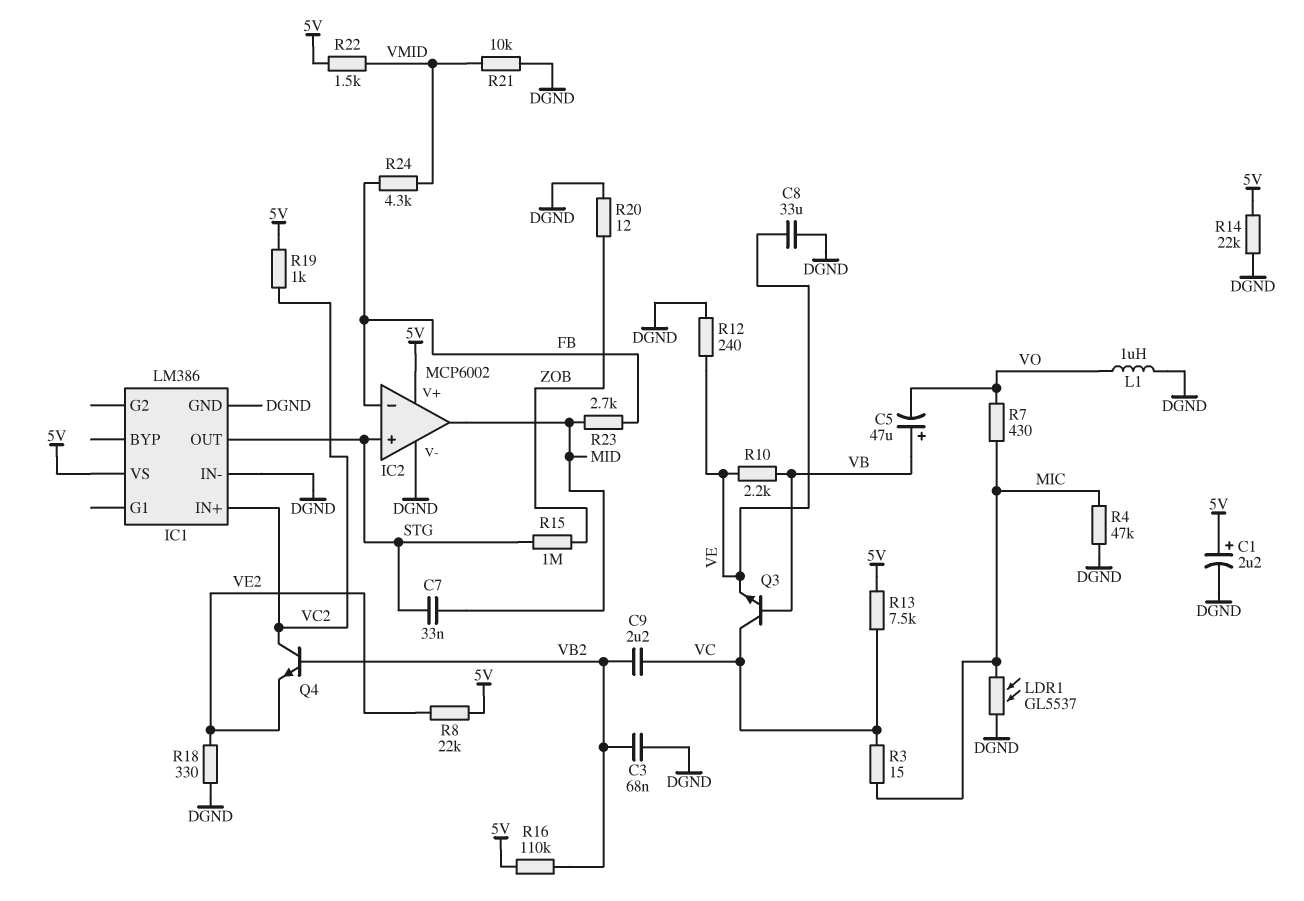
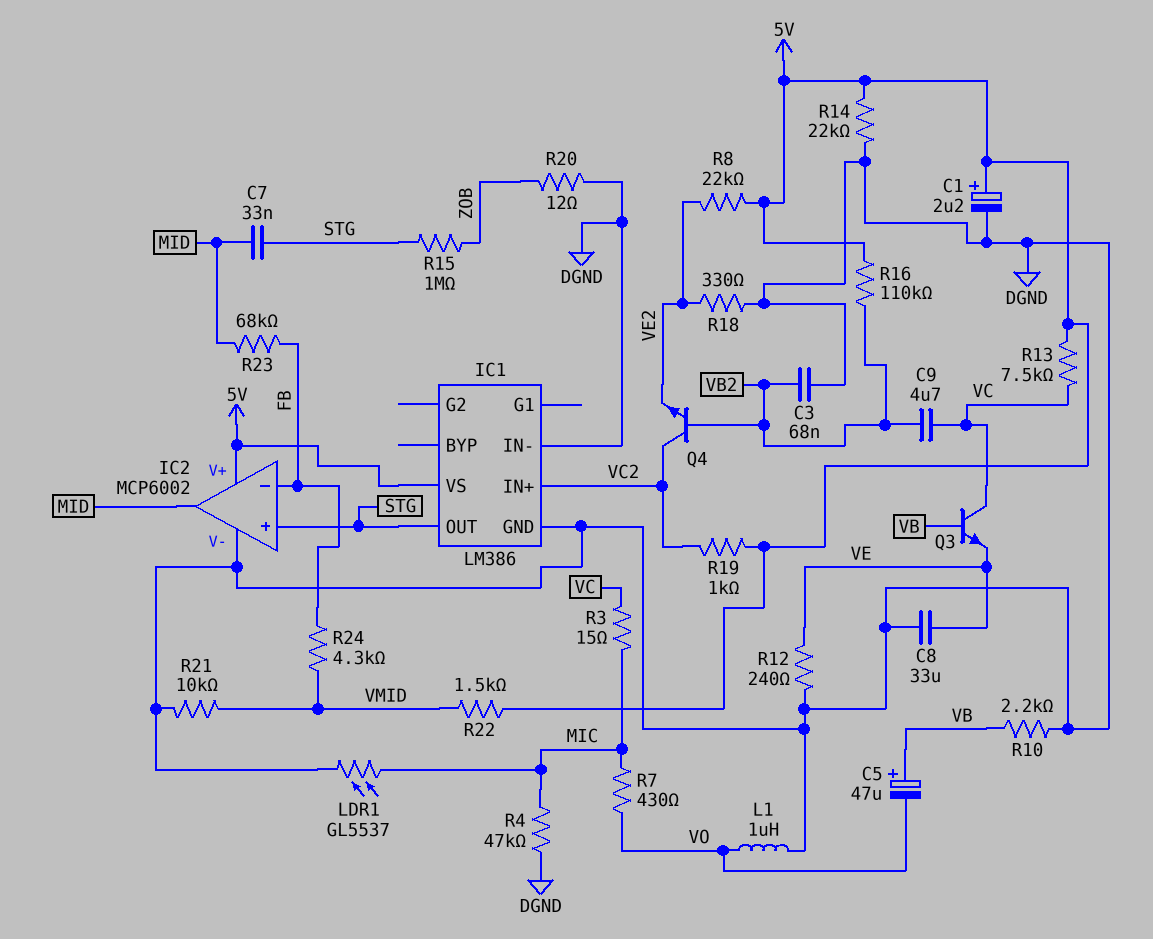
C9: 2.2uF (VB2, VC) -> 4.7uF (VB2, VC)
R10: 2.2k (VB, VE) -> 2.2k (DGND, VB)
R23: 2.7k (FB, MID) -> 68k (FB, MID)

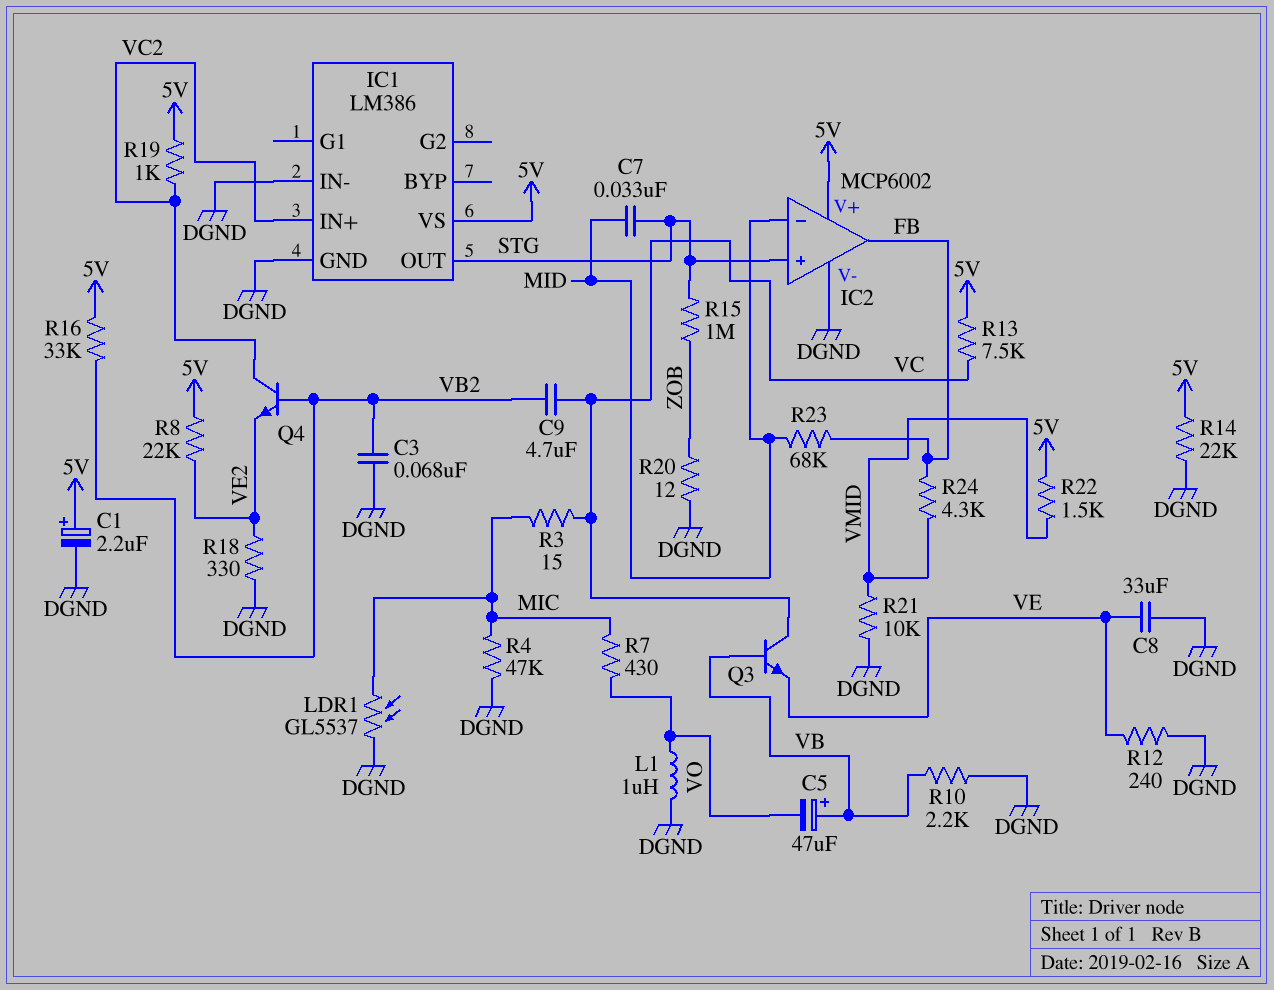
IC2 pin in-: FB -> MID
IC2 pin out: MID -> FB
R16: 110k (5V, VB2) -> 33k (5V, VB2)

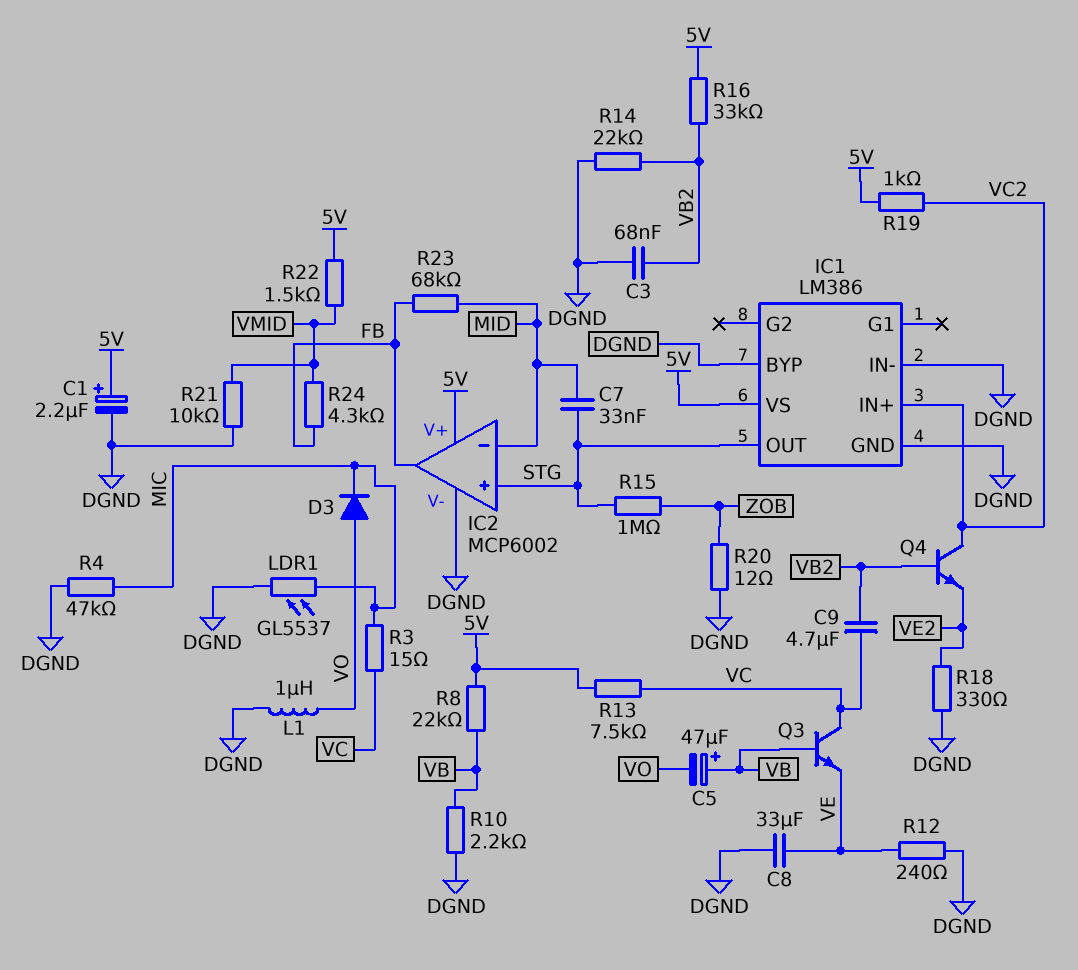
D3: none -> diode (A VO, K MIC)
IC1 pin BYP: none -> DGND
R7: 430 (MIC, VO) -> none
R8: 22k (5V, VE2) -> 22k (5V, VB)
R14: 22k (5V, DGND) -> 22k (DGND, VB2)

